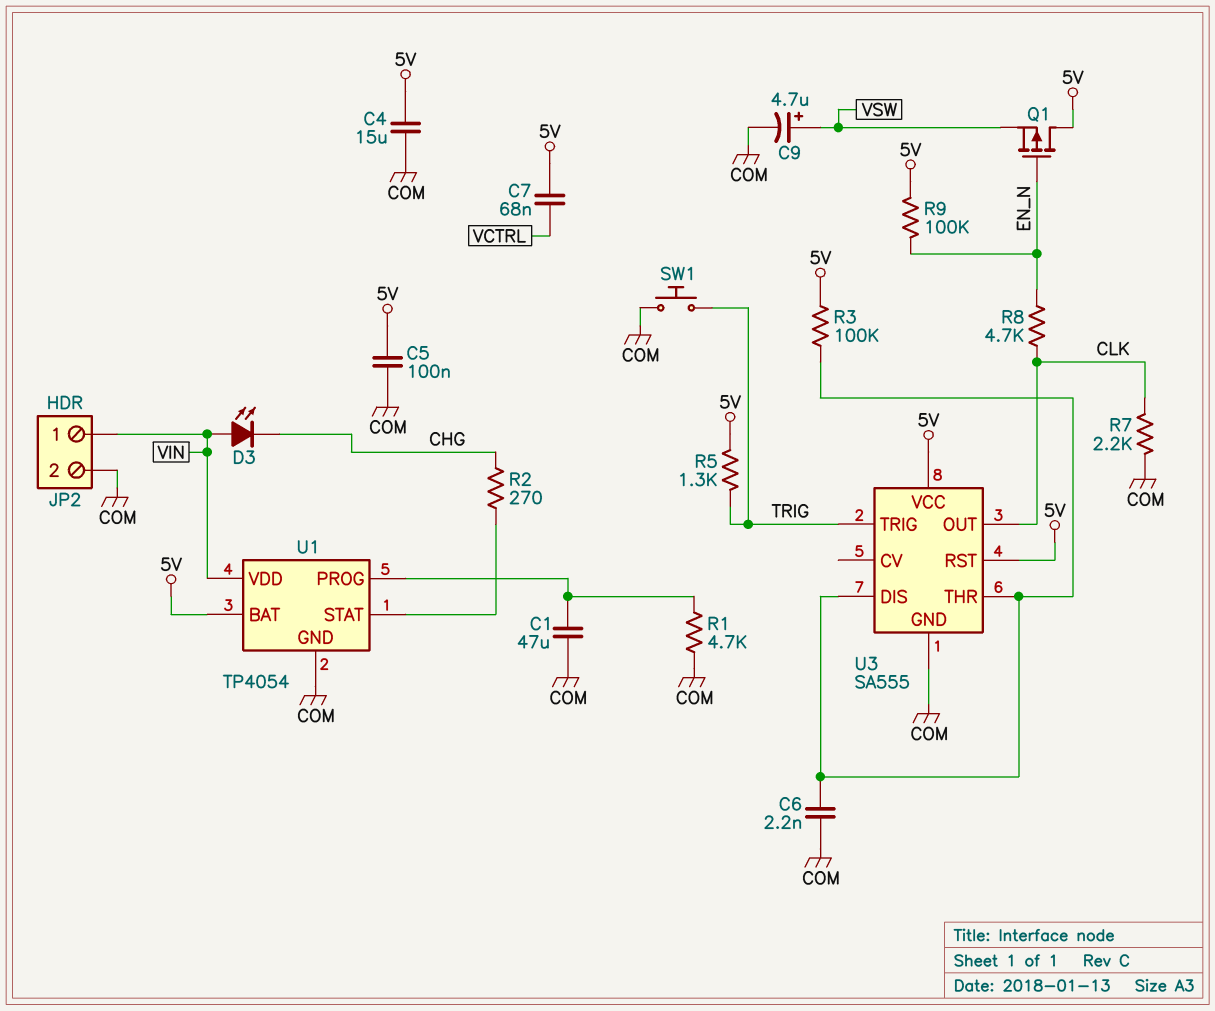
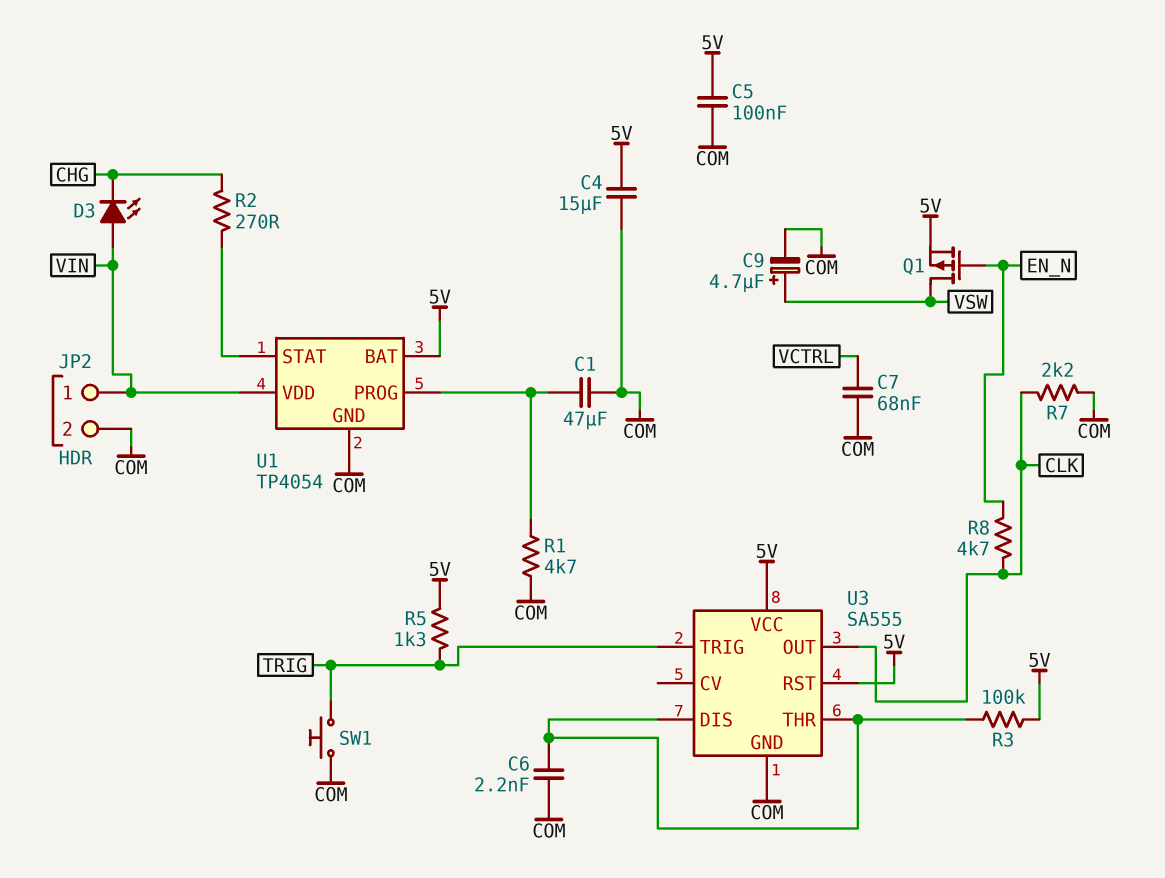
C7: 68nF (5V, VCTRL) -> 68nF (COM, VCTRL)
Q1: PMOS (G EN_N, D 5V, S VSW) -> PMOS (G EN_N, D VSW, S 5V)
R9: 100k (5V, EN_N) -> none

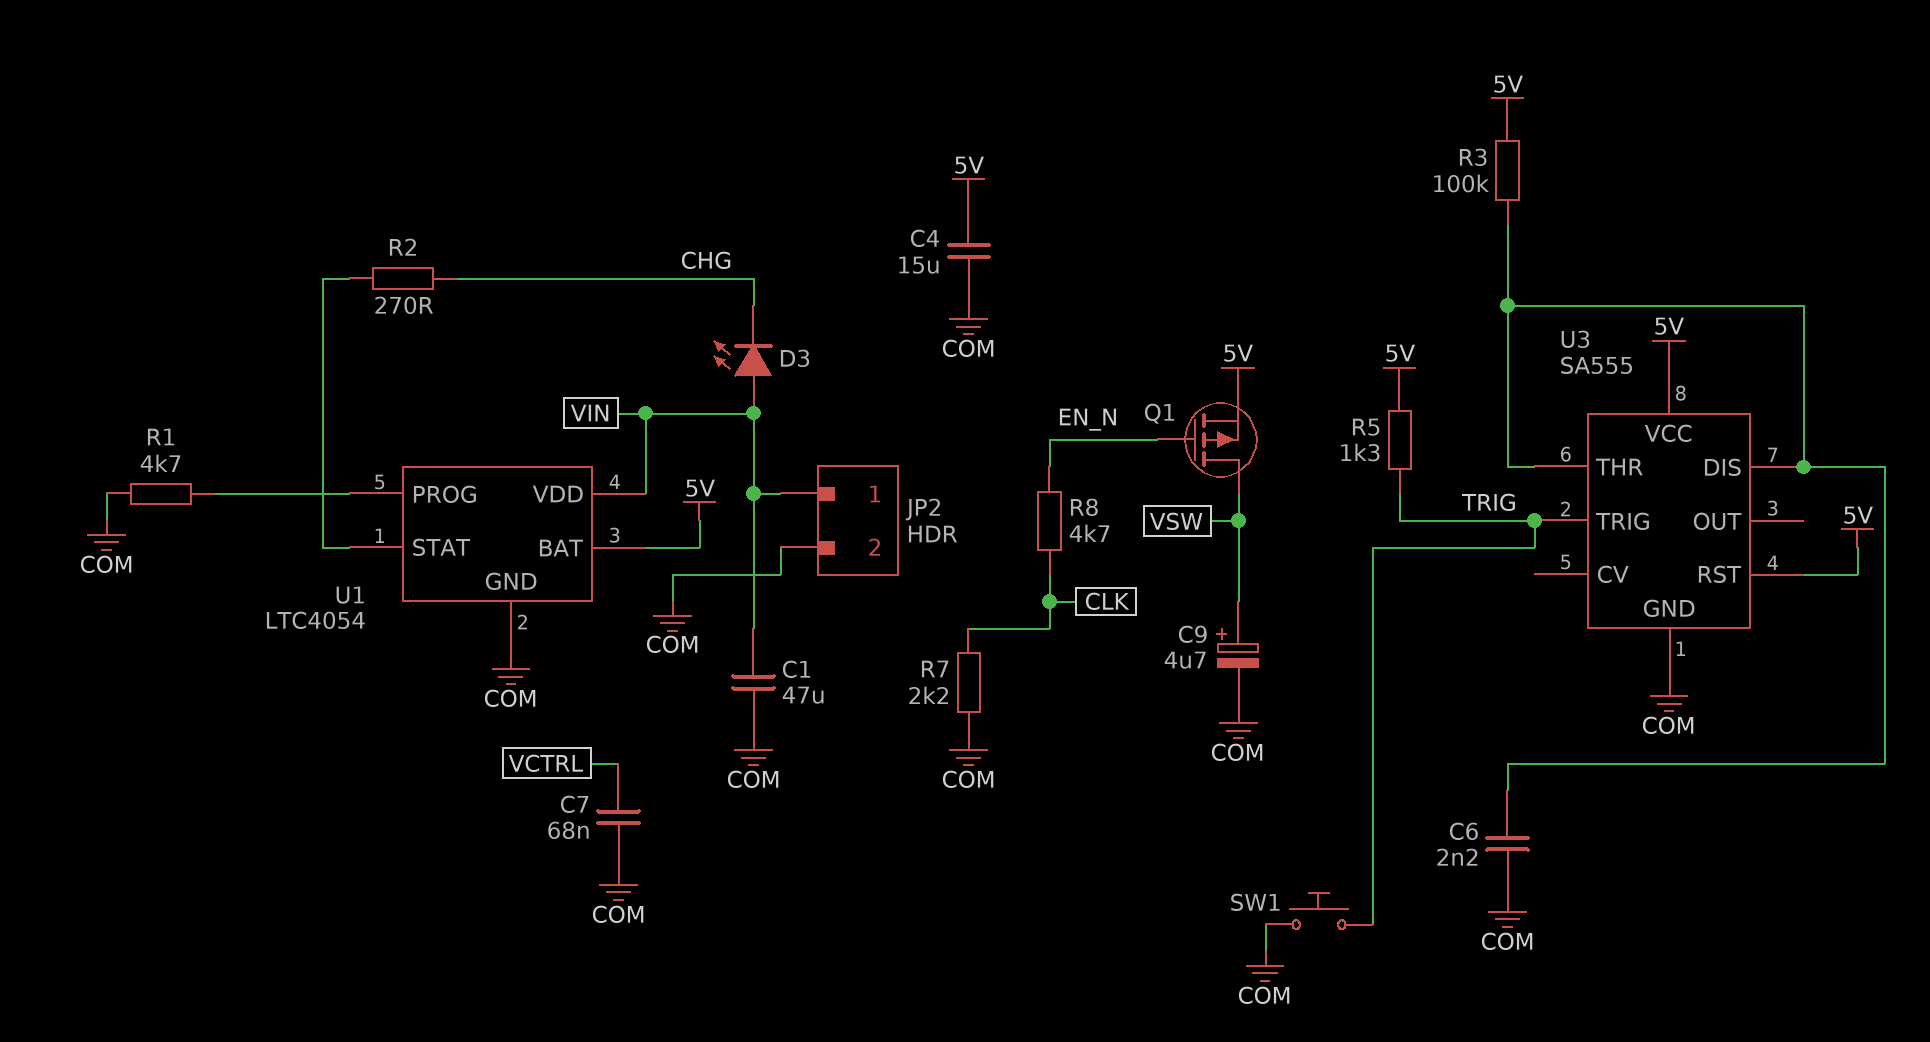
C1: 47uF (COM, U1/PROG) -> 47uF (COM, VIN)
C5: 100nF (5V, COM) -> none
U1: TP4054 -> LTC4054
U3 pin OUT: CLK -> none

